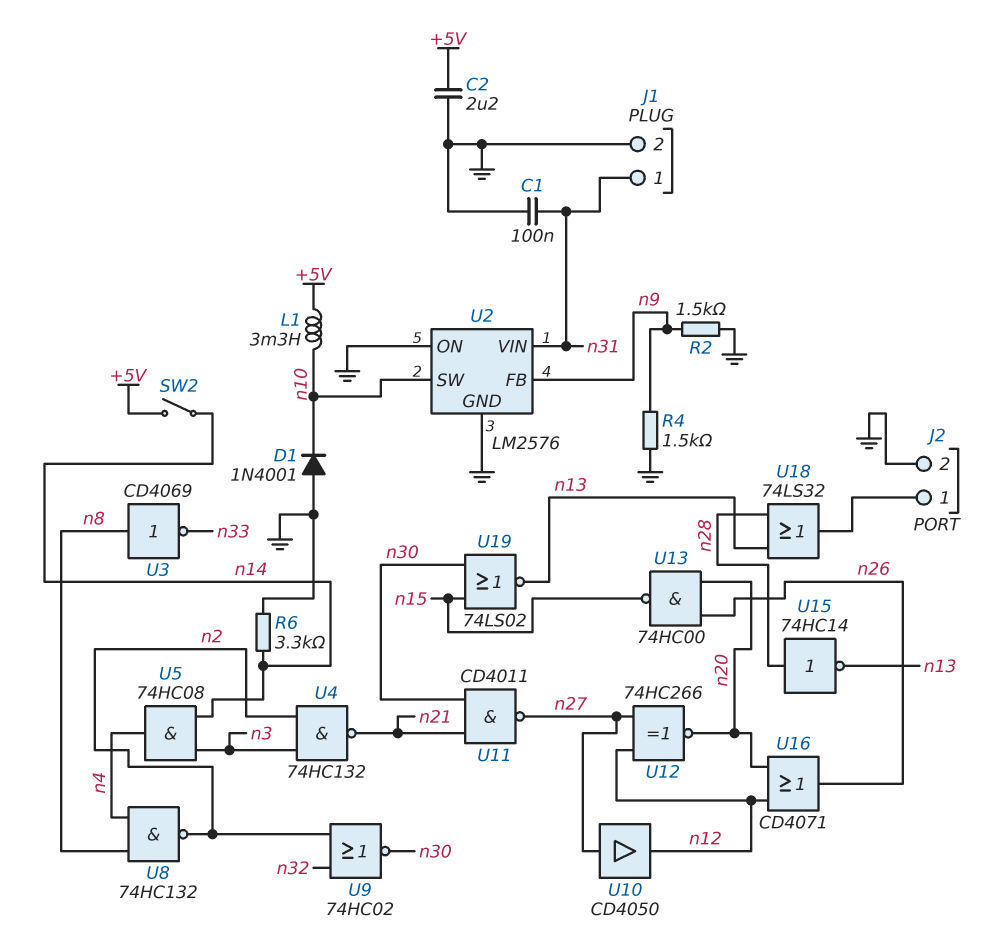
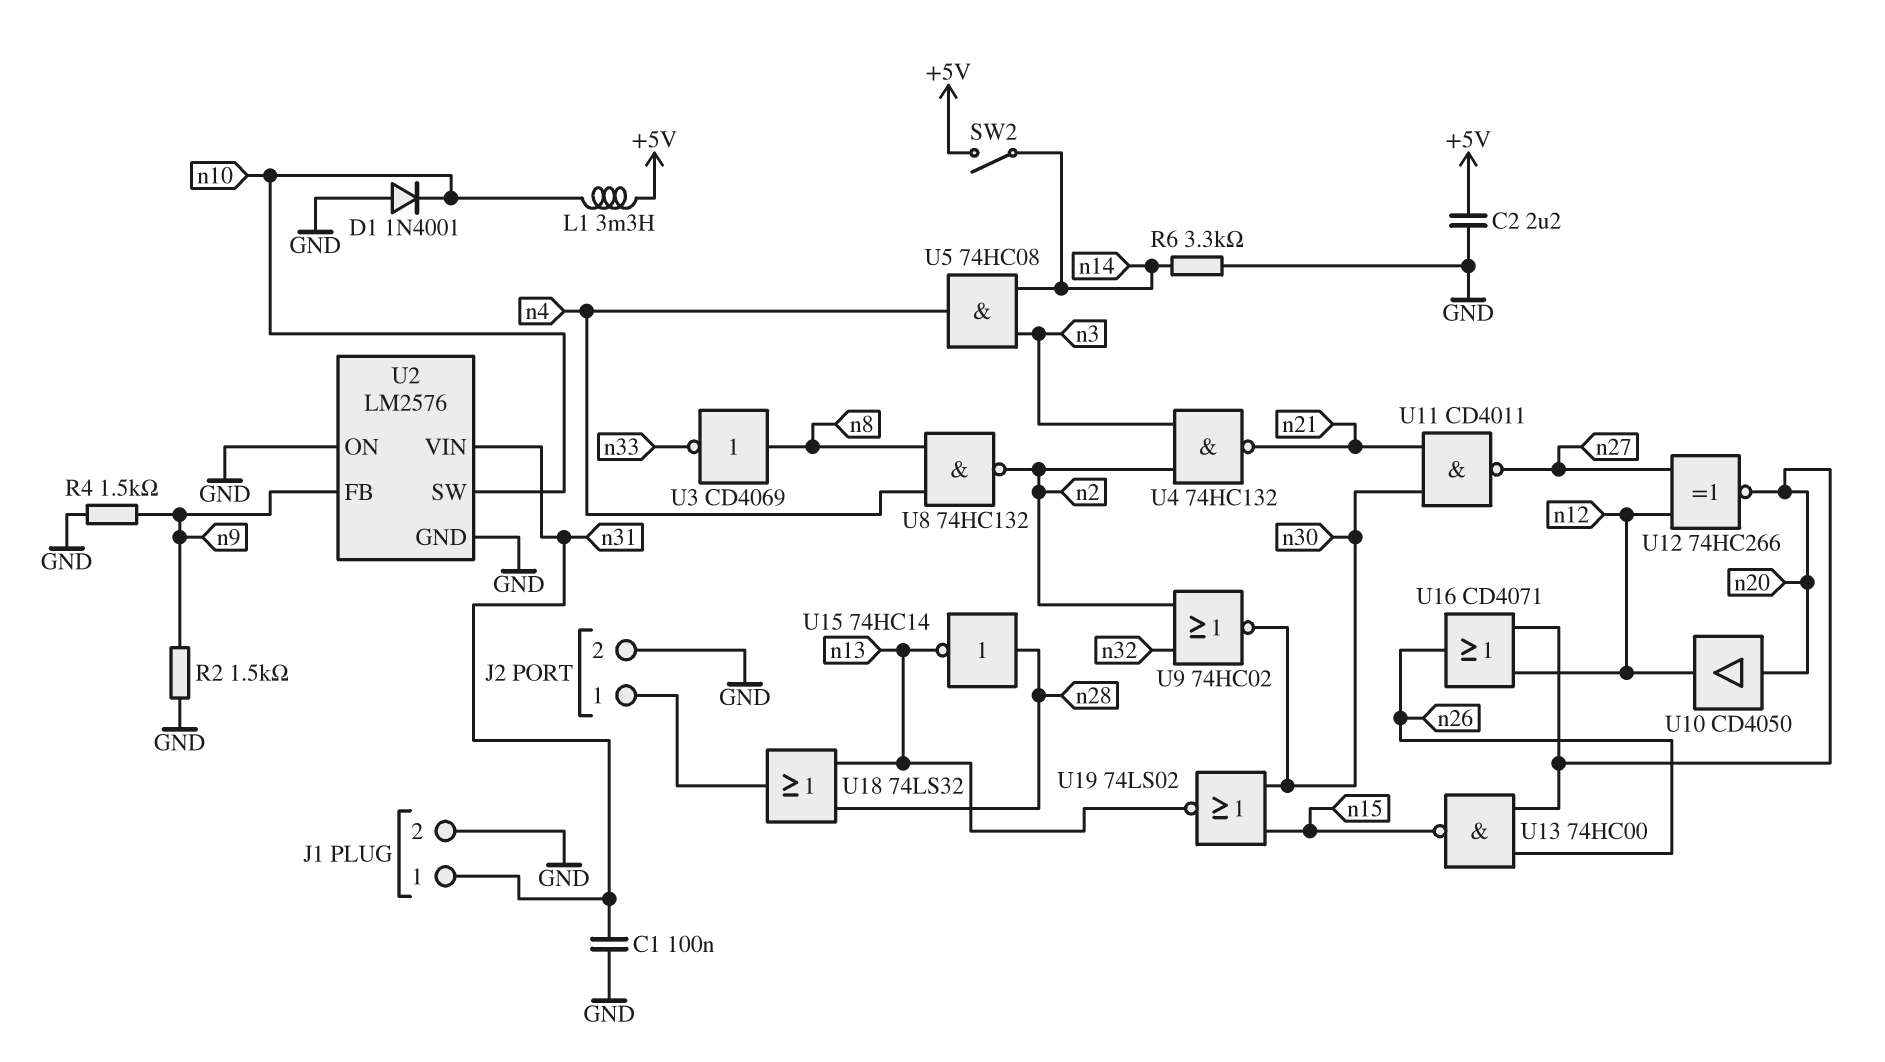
U10: buffer CD4050 (in n27, out n12) -> buffer CD4050 (in n20, out n12)

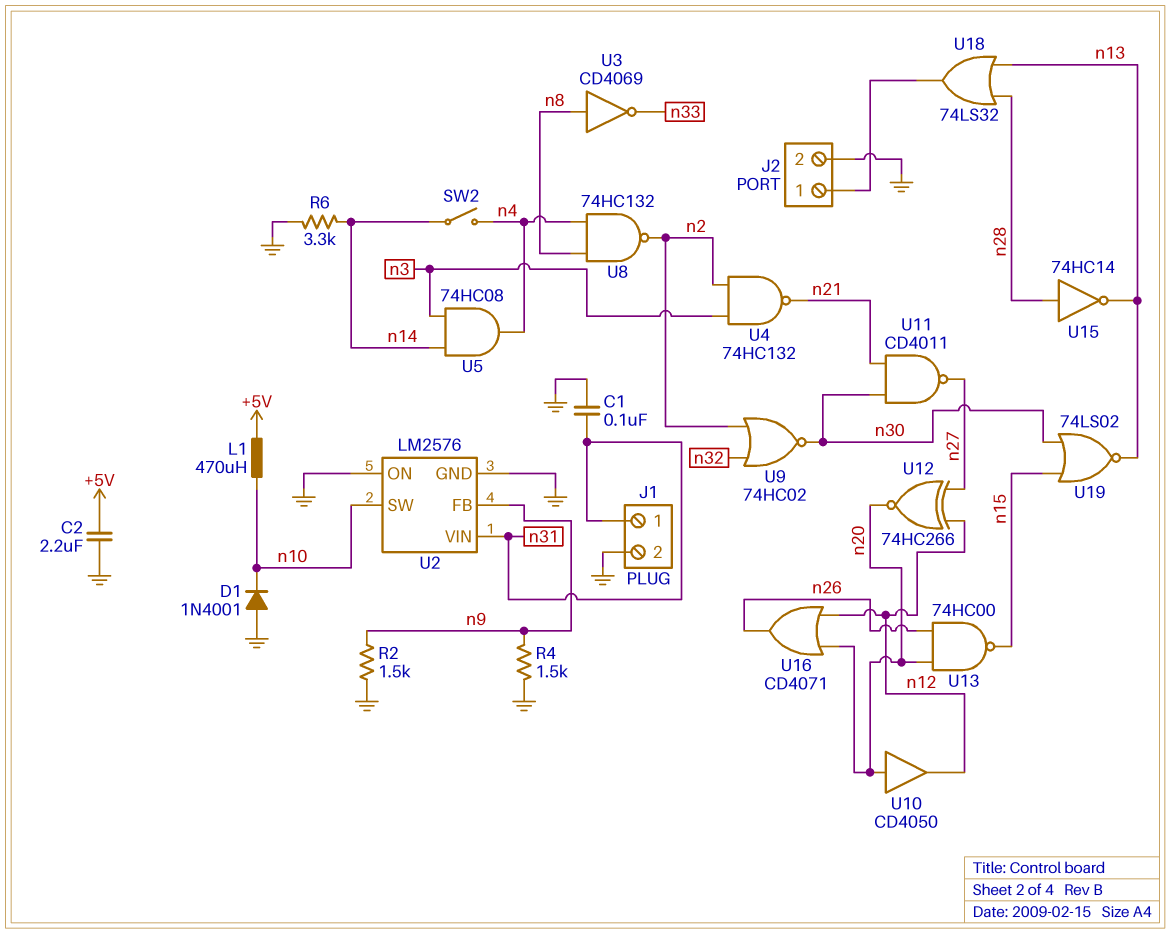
L1: 3.3mH (+5V, n10) -> 470uH (+5V, n10)
SW2: switch (+5V, n14) -> switch (n4, n14)

